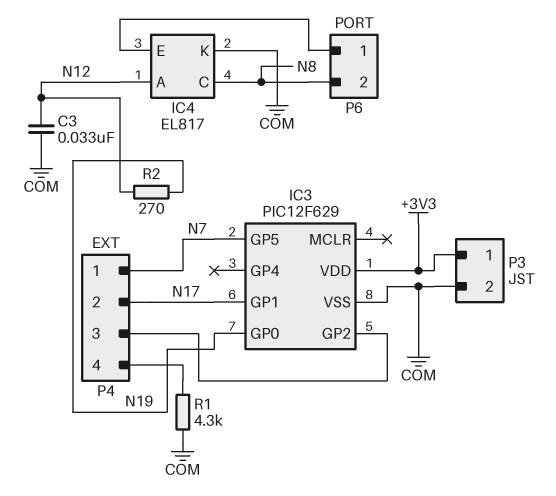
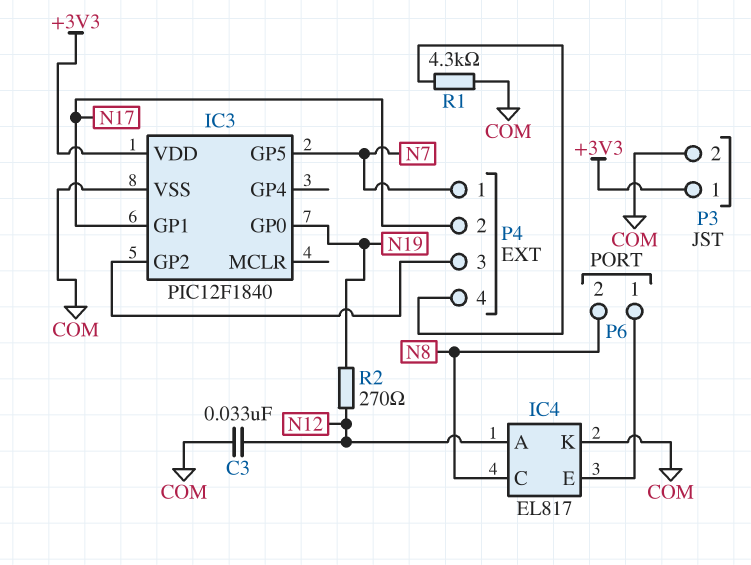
IC3: PIC12F629 -> PIC12F1840

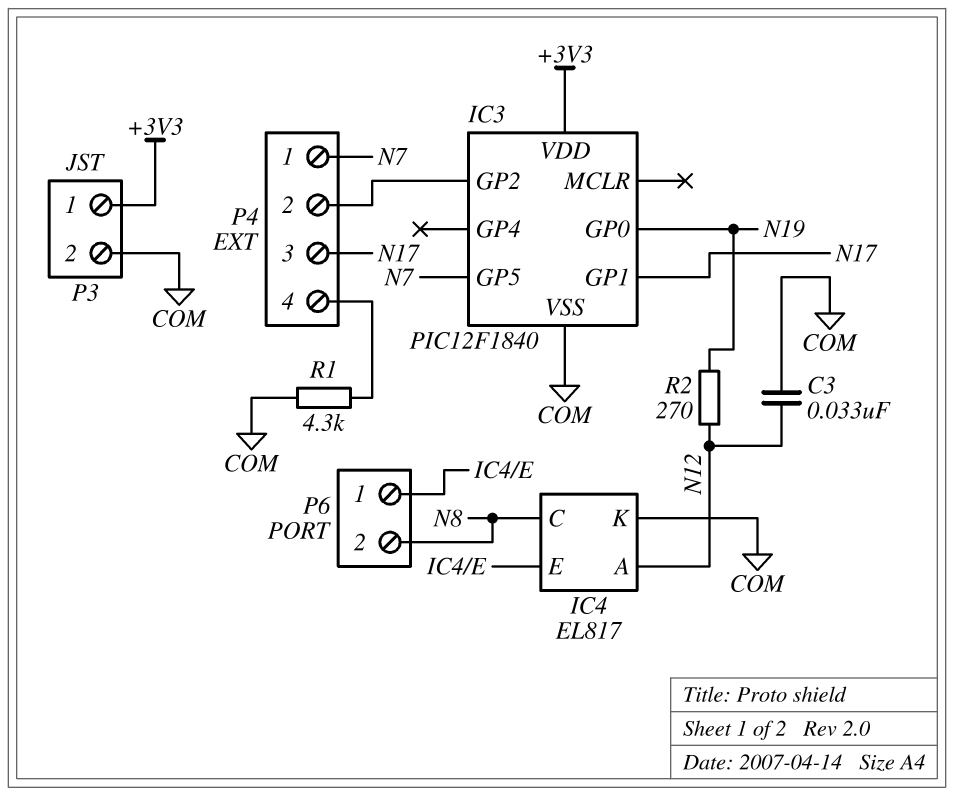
P4 pin 2: N17 -> IC3/GP2
P4 pin 3: IC3/GP2 -> N17

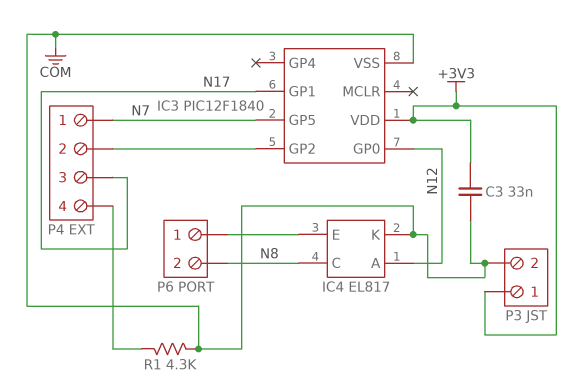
C3: 33nF (COM, N12) -> 33nF (+3V3, COM)
IC3 pin GP0: N19 -> N12
R2: 270 (N12, N19) -> none

